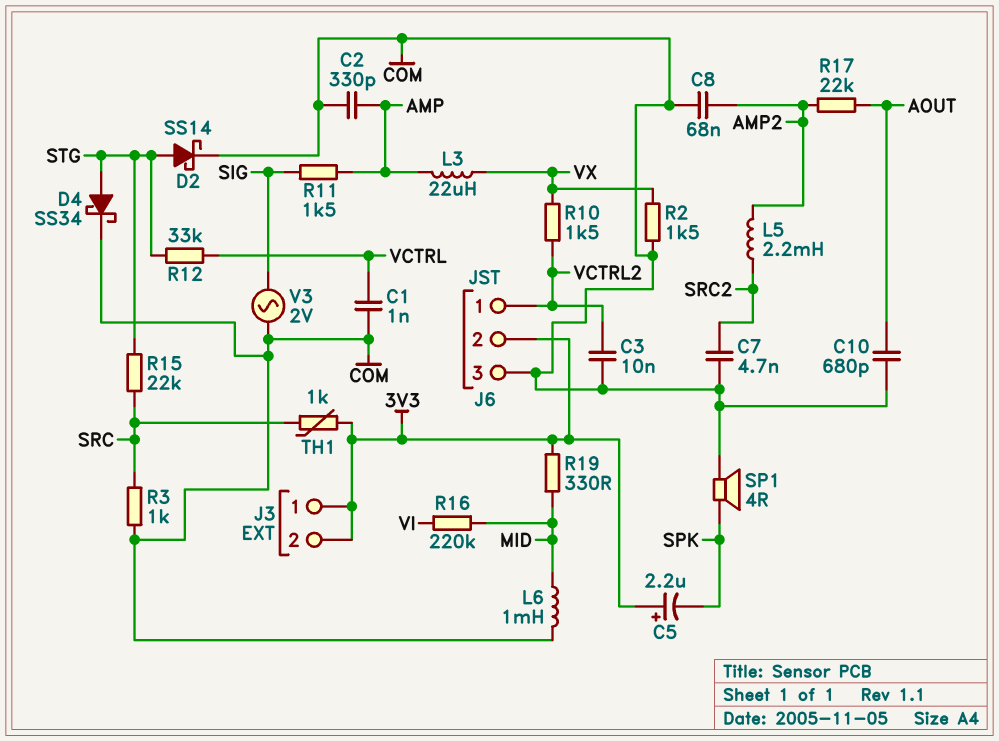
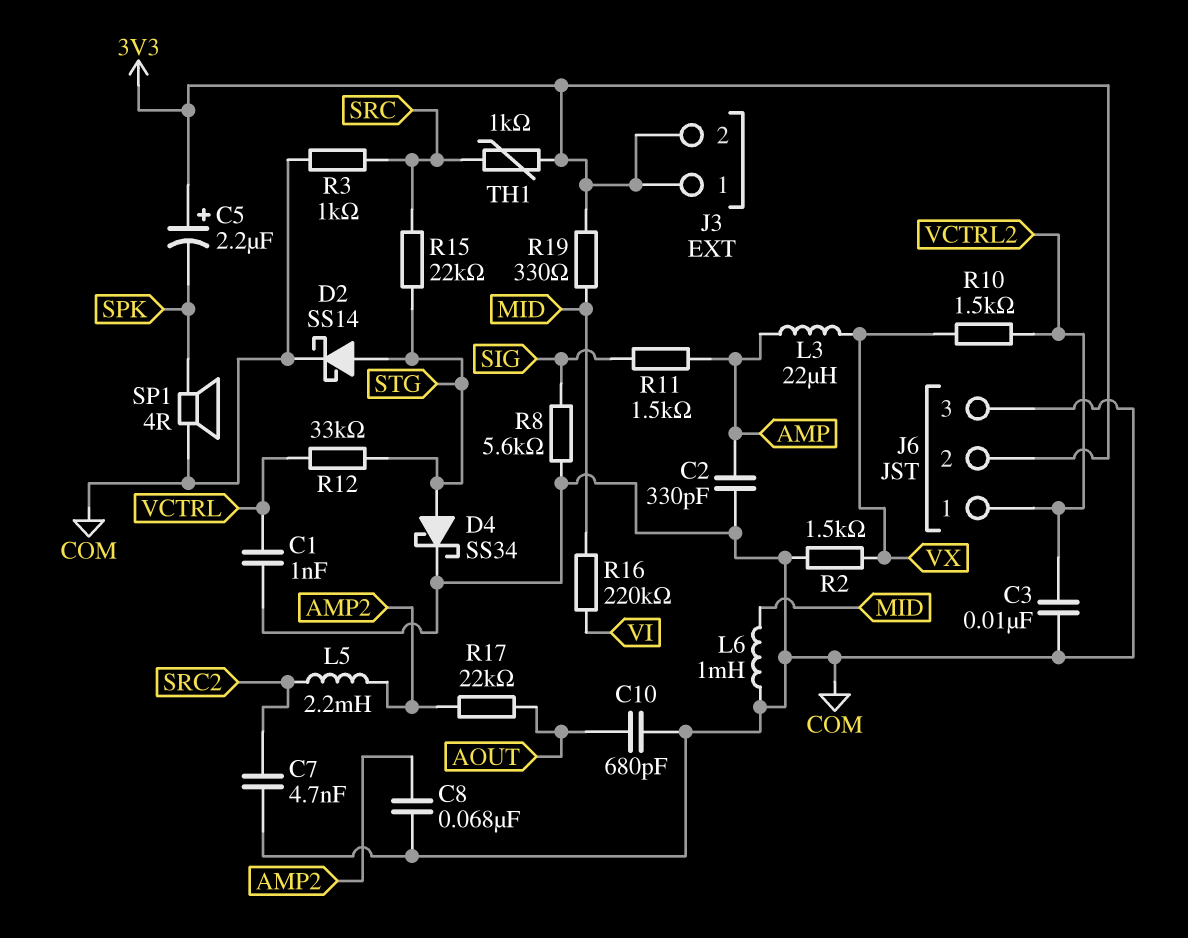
R8: none -> 5.6k (COM, SIG)
V3: AC 2V (COM, SIG) -> none

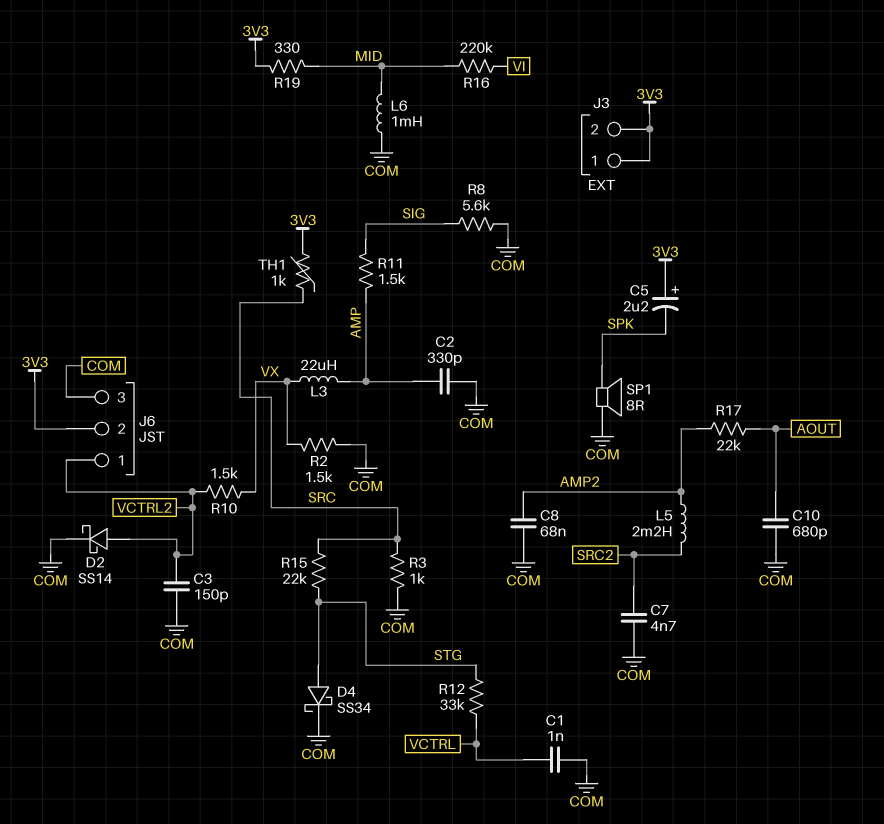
C3: 10nF (COM, VCTRL2) -> 150pF (COM, VCTRL2)
D2: schottky SS14 (A STG, K COM) -> schottky SS14 (A VCTRL2, K COM)
SP1: speaker 4R (COM, SPK) -> speaker 8R (COM, SPK)

